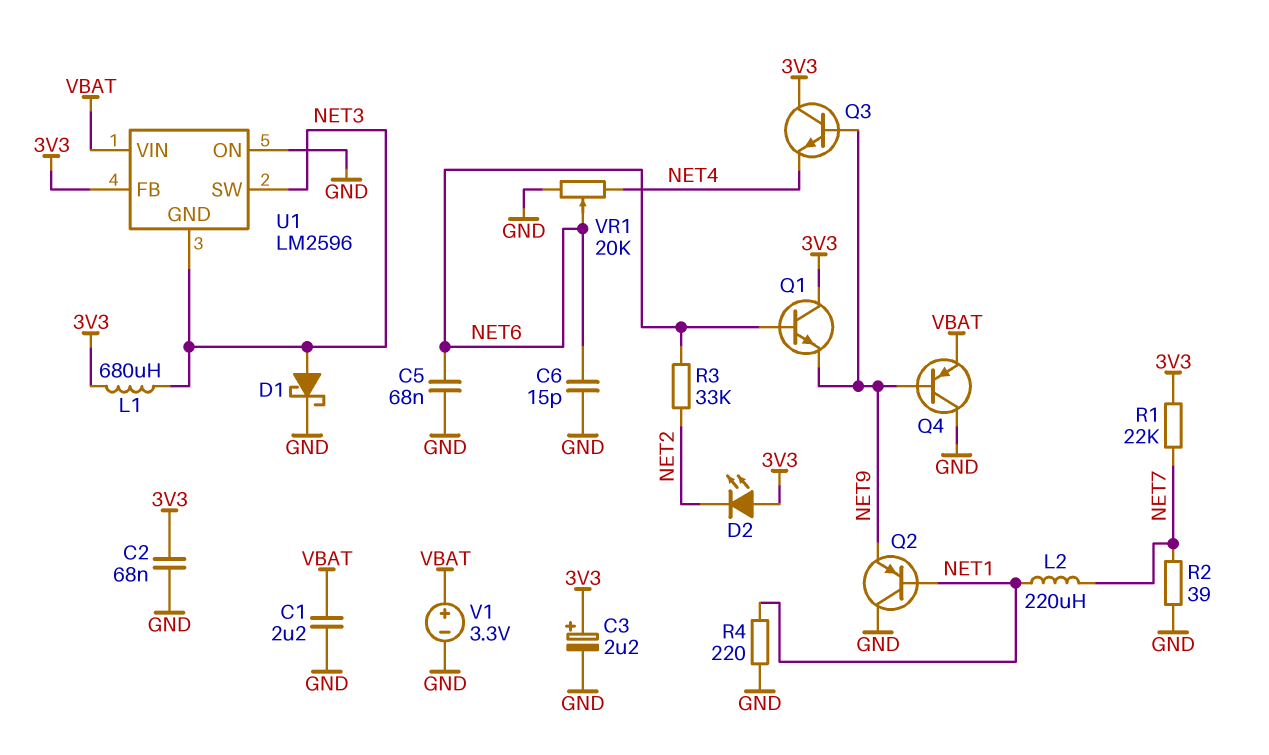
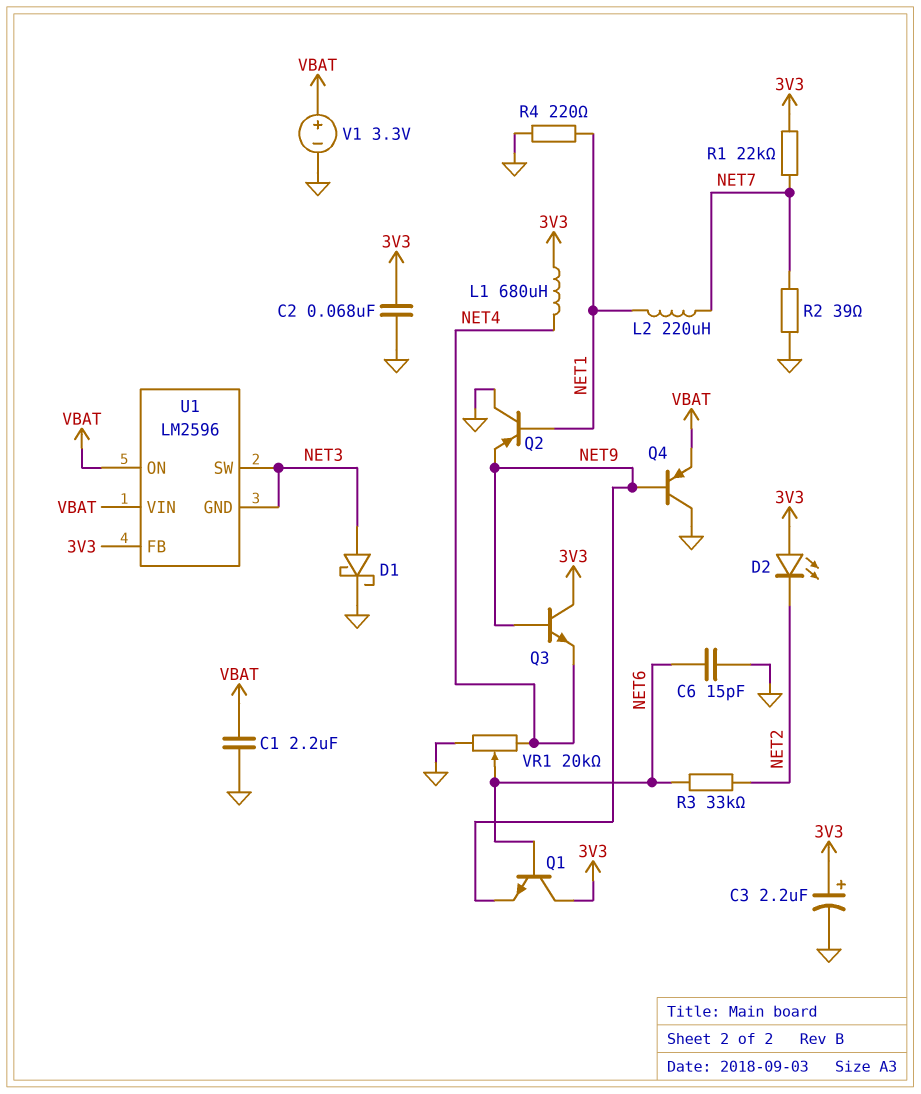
C5: 68nF (GND, NET6) -> none
L1: 680uH (3V3, NET3) -> 680uH (3V3, NET4)
U1 pin ON: GND -> VBAT

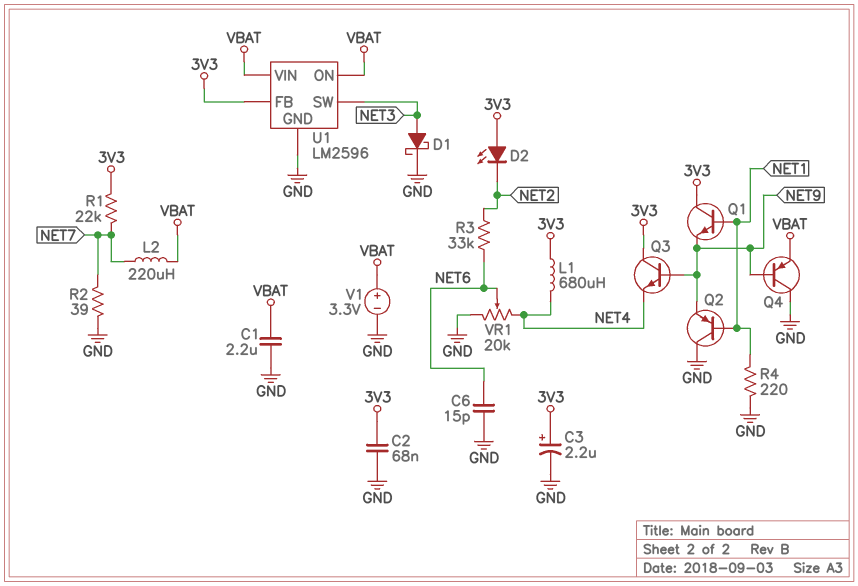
L2: 220uH (NET1, NET7) -> 220uH (NET7, VBAT)
Q1: NPN (B NET6, C 3V3, E NET9) -> NPN (B NET1, C 3V3, E NET9)
U1 pin GND: NET3 -> GND

